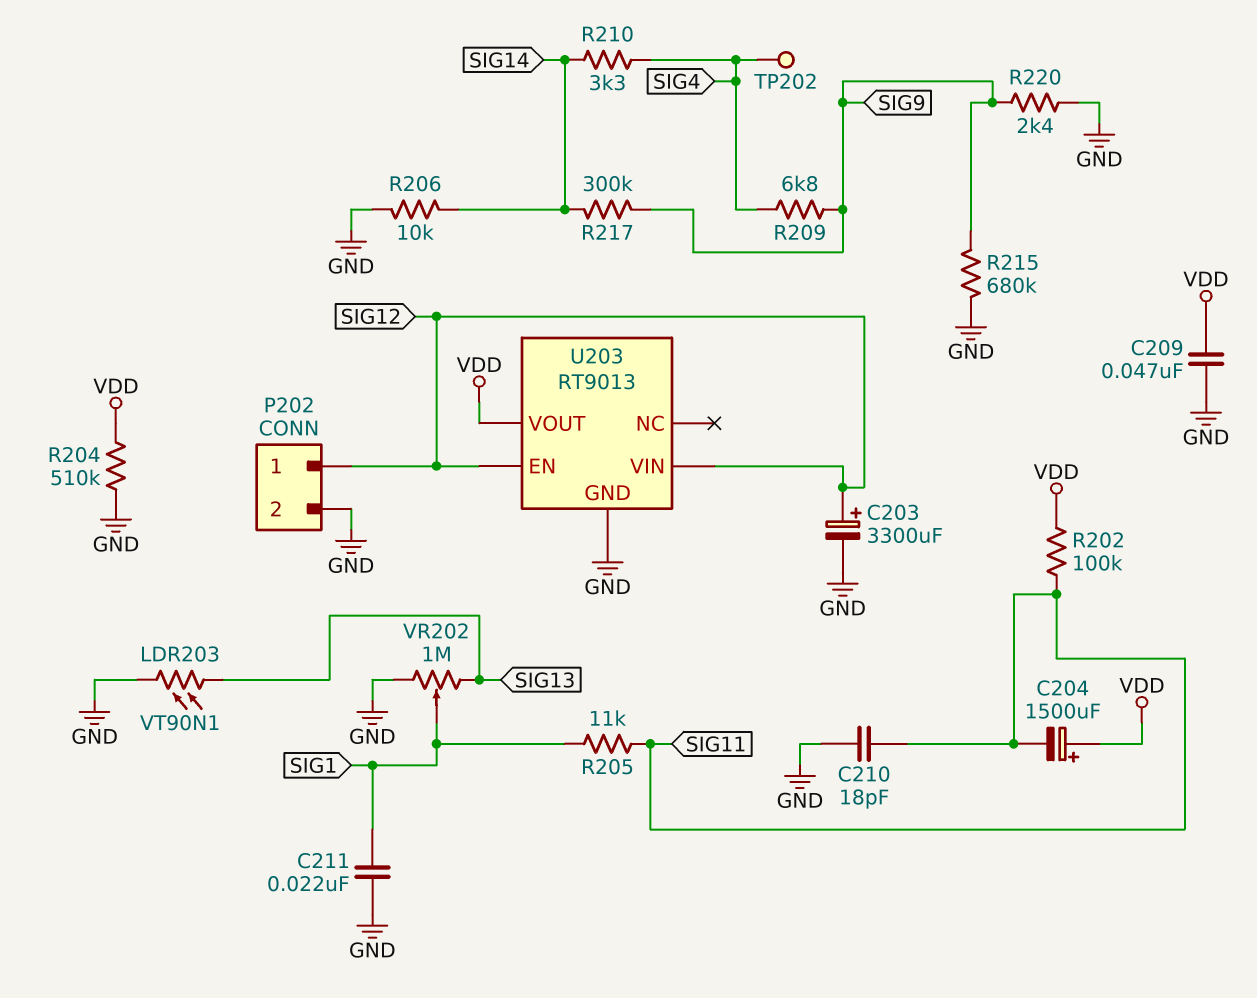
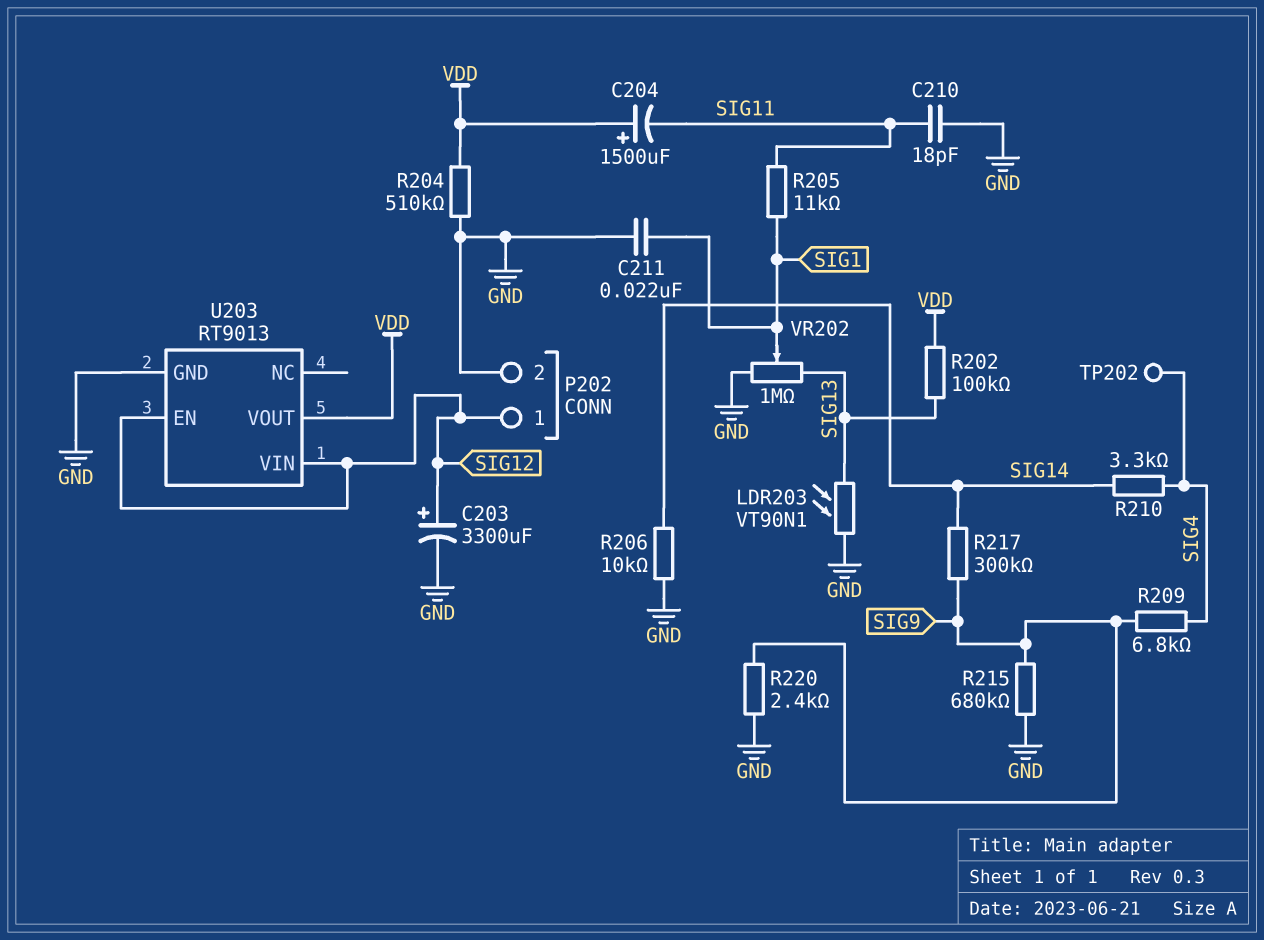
C209: 47nF (GND, VDD) -> none
R202: 100k (SIG11, VDD) -> 100k (SIG13, VDD)

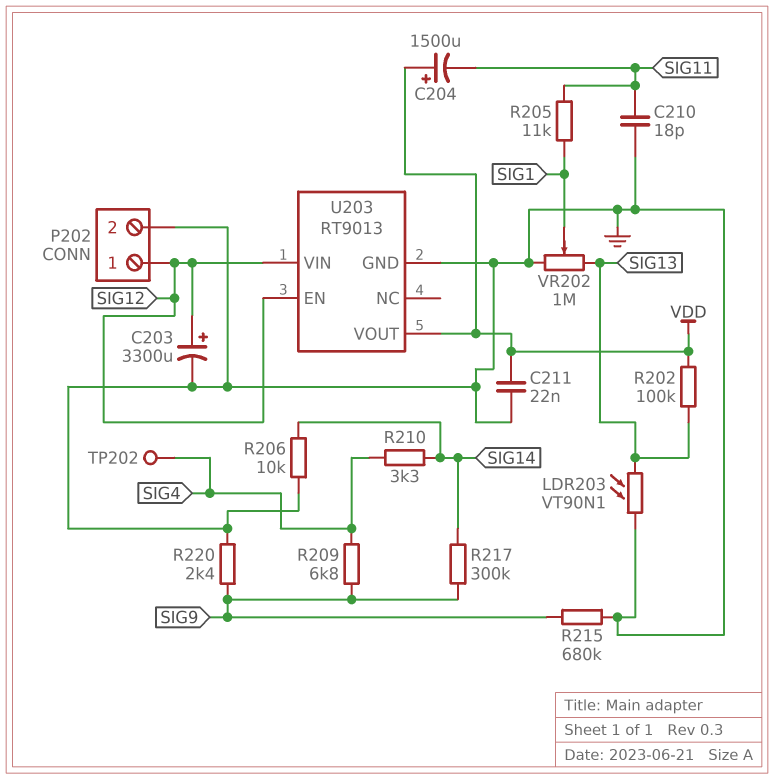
C211: 22nF (GND, SIG1) -> 22nF (GND, VDD)
R204: 510k (GND, VDD) -> none

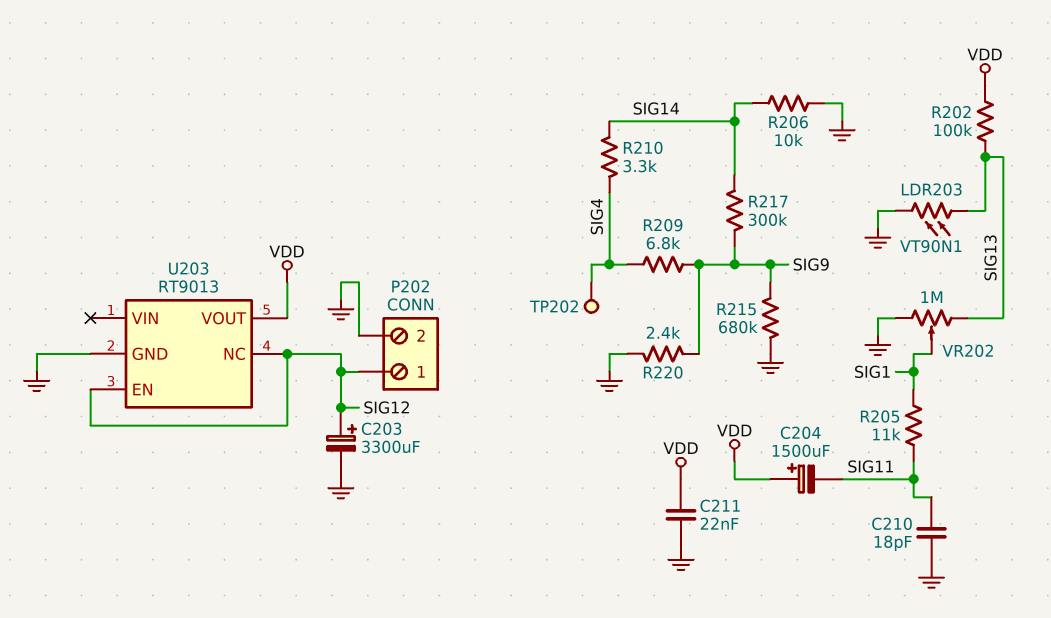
U203 pin NC: none -> SIG12
U203 pin VIN: SIG12 -> none

